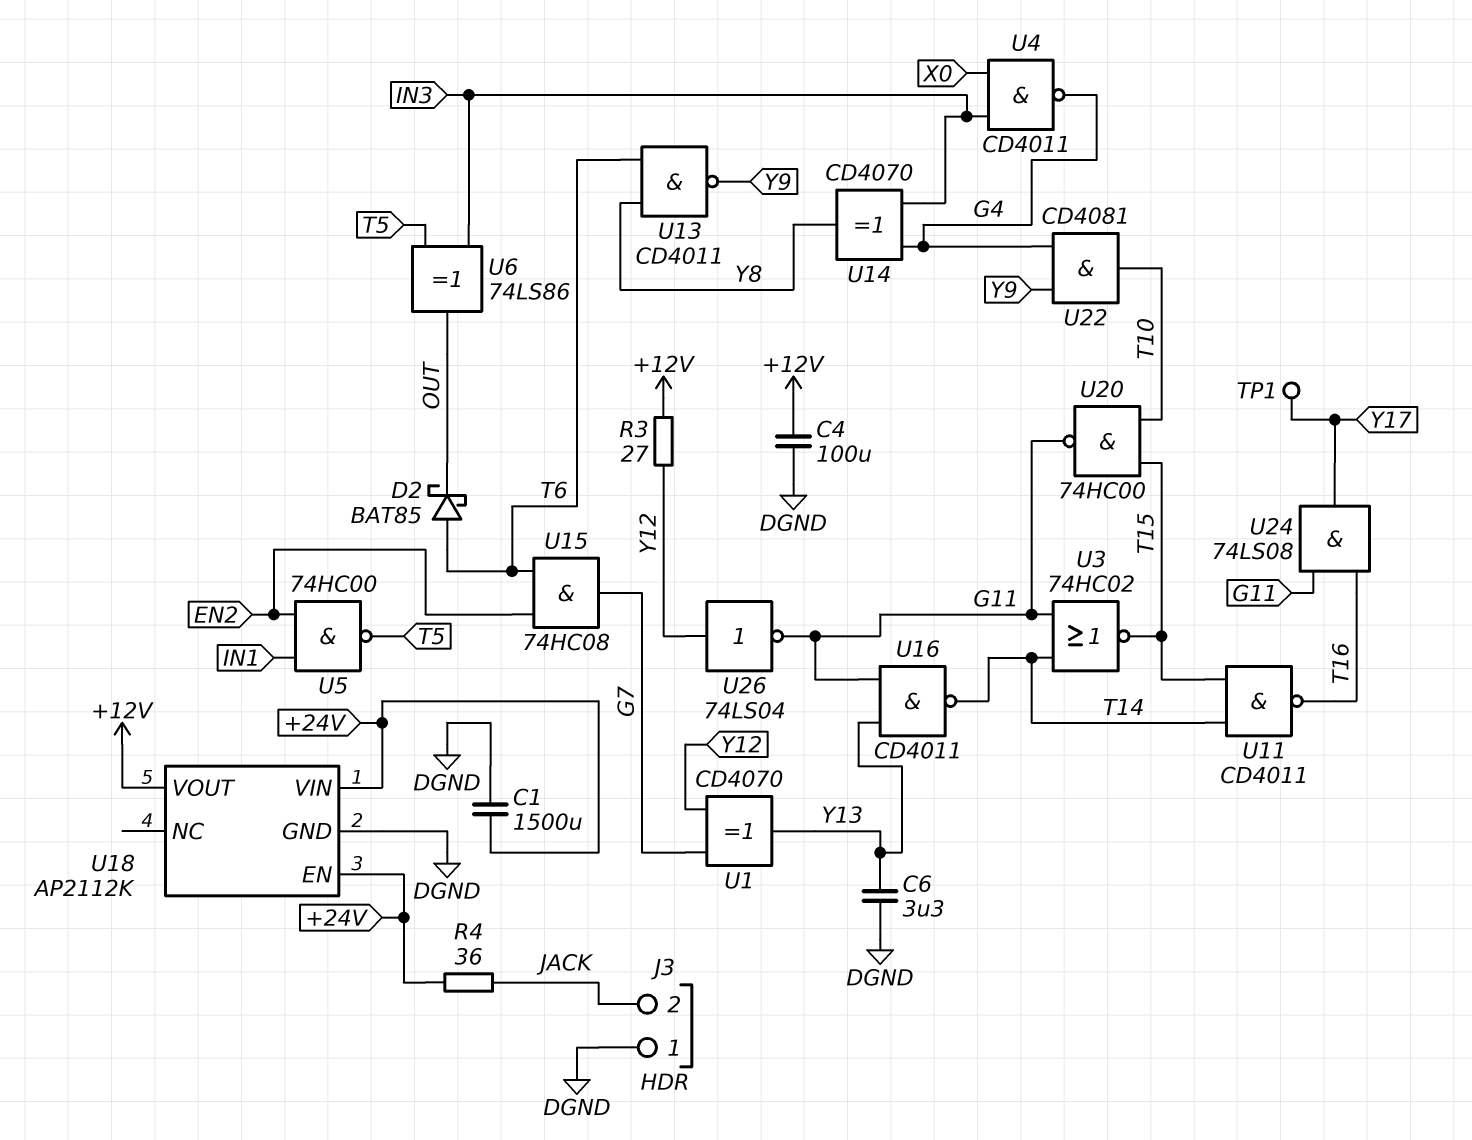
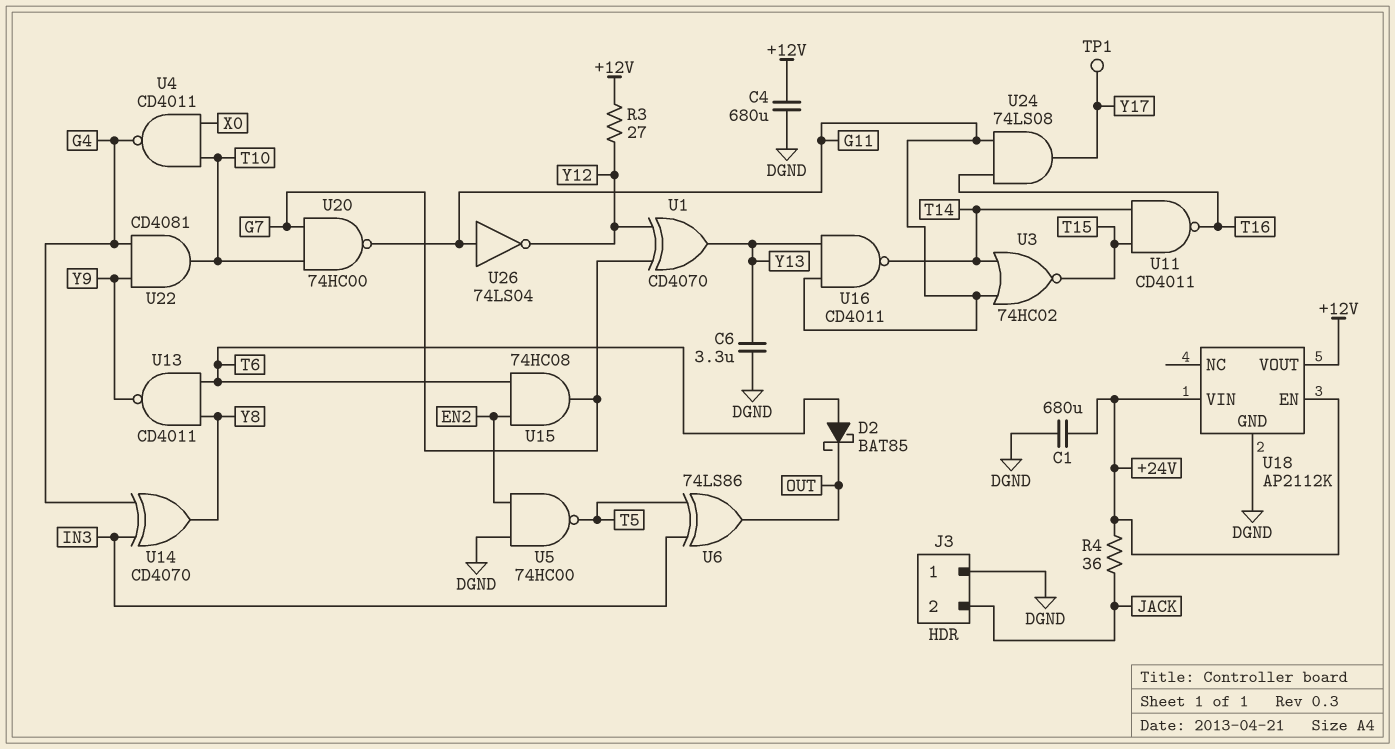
C1: 1500uF (+24V, DGND) -> 680uF (+24V, DGND)
C4: 100uF (+12V, DGND) -> 680uF (+12V, DGND)
U4: NAND CD4011 (in IN3, in X0, out G4) -> NAND CD4011 (in T10, in X0, out G4)
U5: NAND 74HC00 (in EN2, in IN1, out T5) -> NAND 74HC00 (in DGND, in EN2, out T5)
U20: NAND 74HC00 (in T10, in T15, out G11) -> NAND 74HC00 (in G7, in T10, out G11)
U26: NOT 74LS04 (in Y12, out G11) -> NOT 74LS04 (in G11, out Y12)

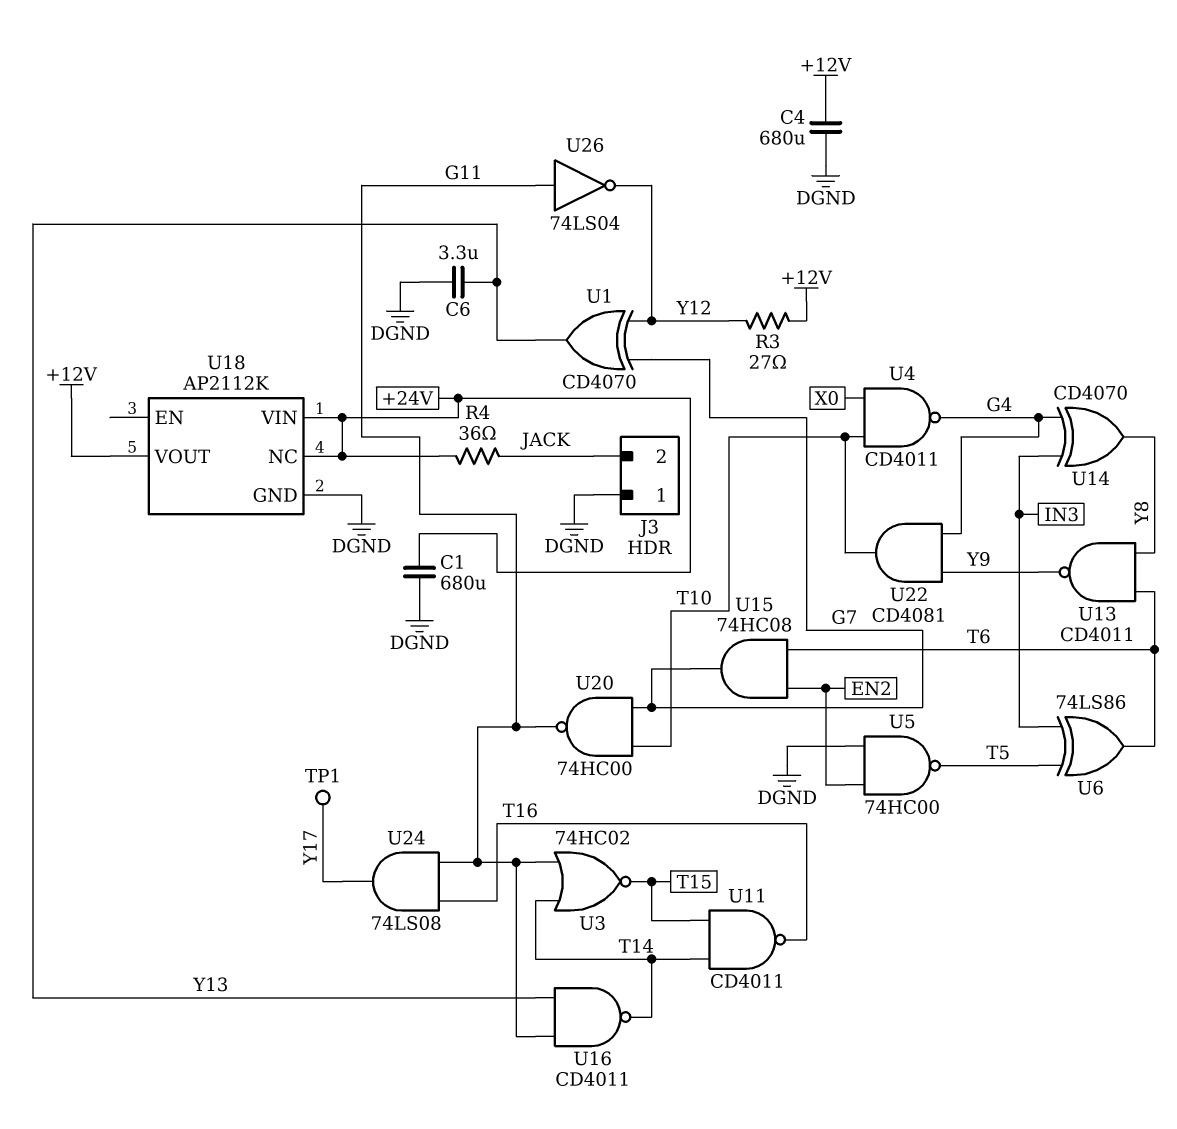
D2: schottky BAT85 (A T6, K OUT) -> none
U6: XOR 74LS86 (in IN3, in T5, out OUT) -> XOR 74LS86 (in IN3, in T5, out T6)
U18 pin EN: +24V -> none
U18 pin NC: none -> +24V

